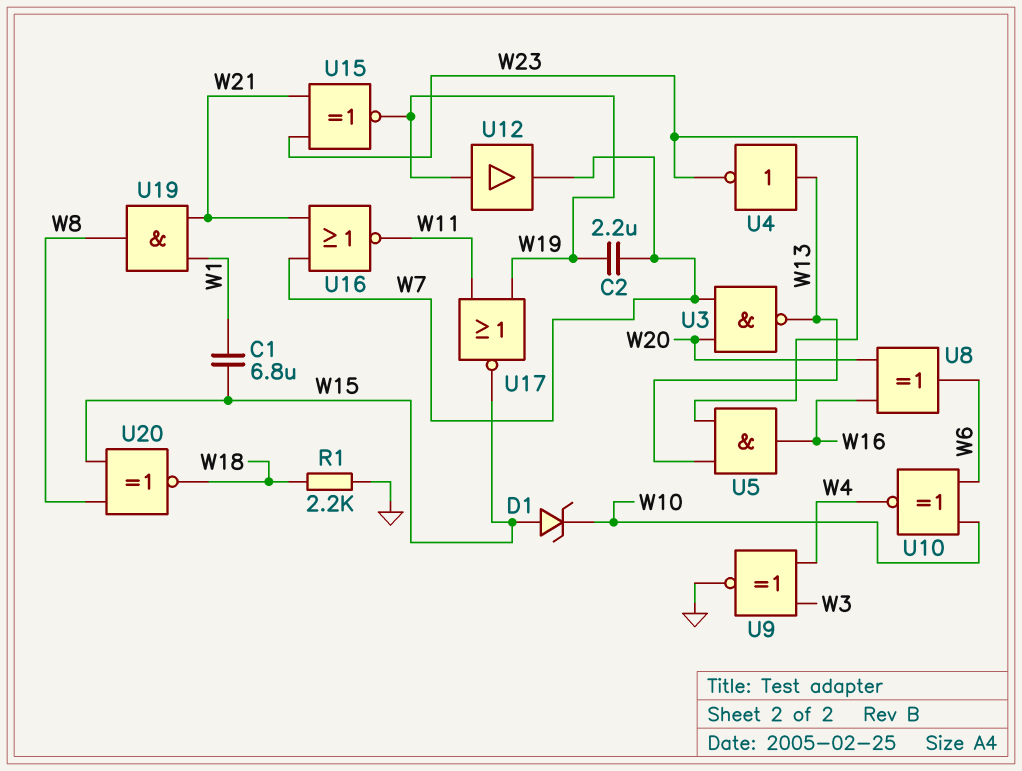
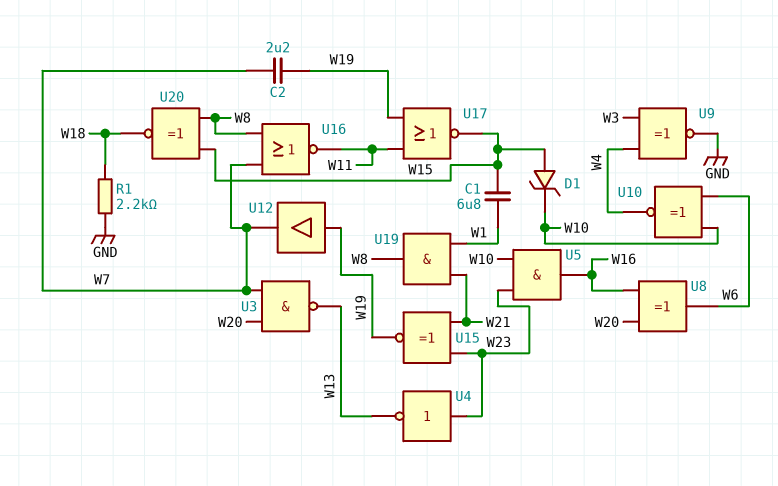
U4: NOT (in W13, out W23) -> NOT (in W23, out W13)
U5: AND (in W13, in W23, out W16) -> AND (in W10, in W23, out W16)
U16: NOR (in W7, in W21, out W11) -> NOR (in W7, in W8, out W11)

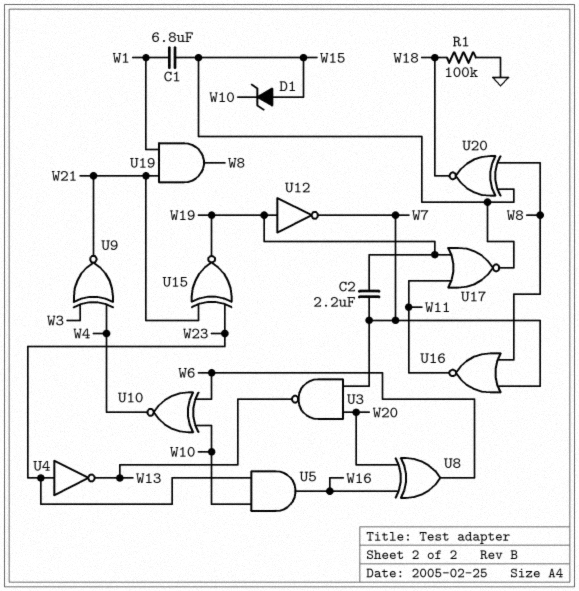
R1: 2.2k (GND, W18) -> 100k (GND, W18)
U9: XNOR (in W3, in W4, out GND) -> XNOR (in W3, in W4, out W21)
U12: buffer (in W19, out W7) -> NOT (in W19, out W7)

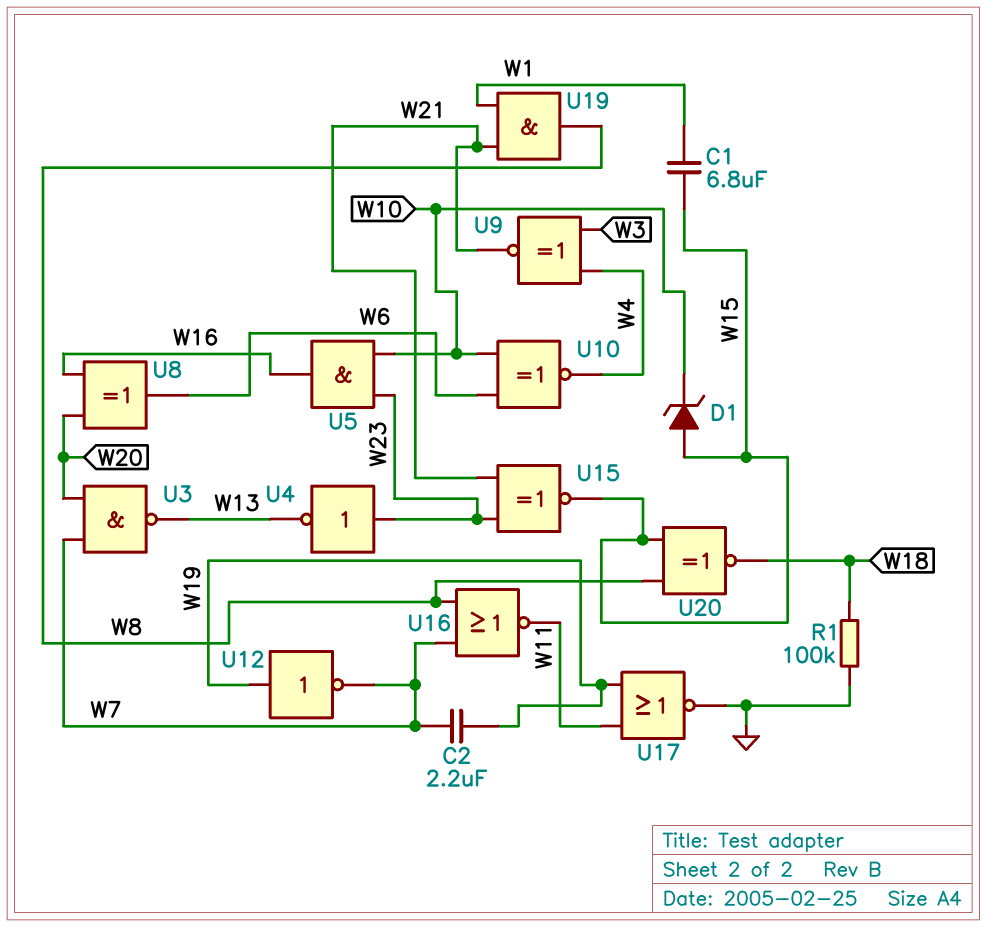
U15: XNOR (in W21, in W23, out W19) -> XNOR (in W21, in W23, out W15)
U17: NOR (in W11, in W19, out W15) -> NOR (in W11, in W19, out GND)

